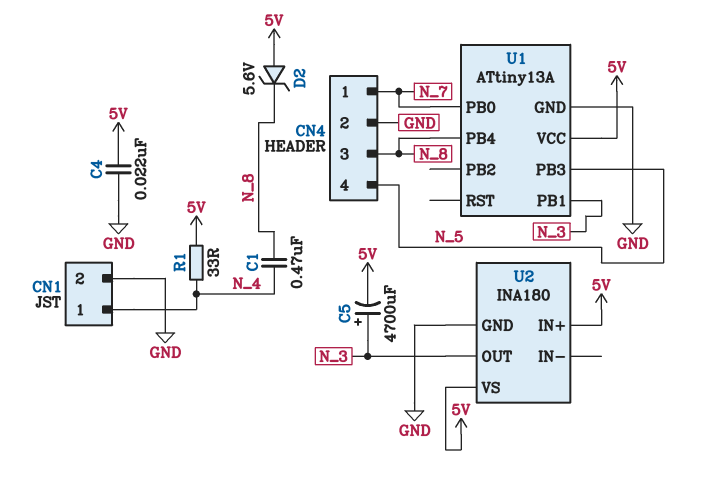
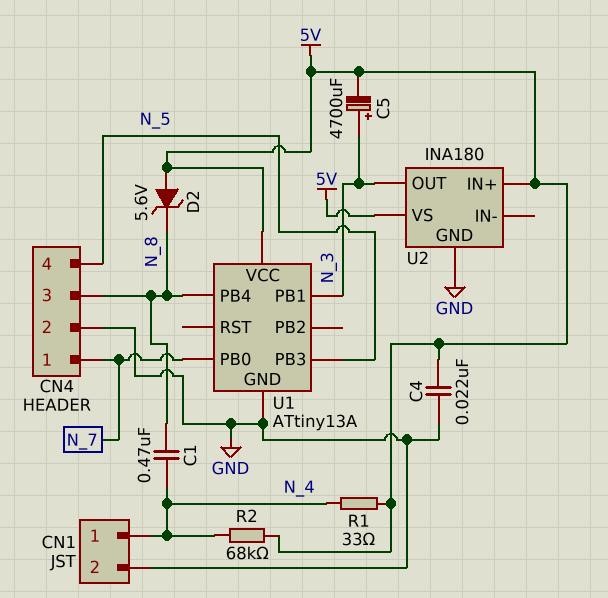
R2: none -> 68k (5V, N_4)

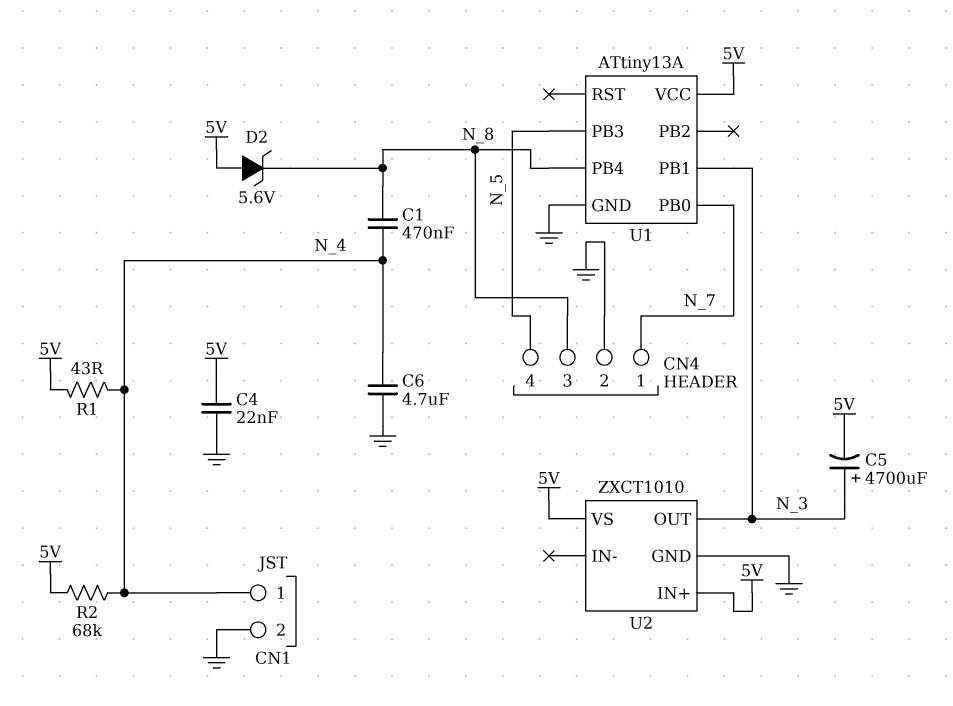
C6: none -> 4.7uF (GND, N_4)
R1: 33 (5V, N_4) -> 43 (5V, N_4)
U2: INA180 -> ZXCT1010

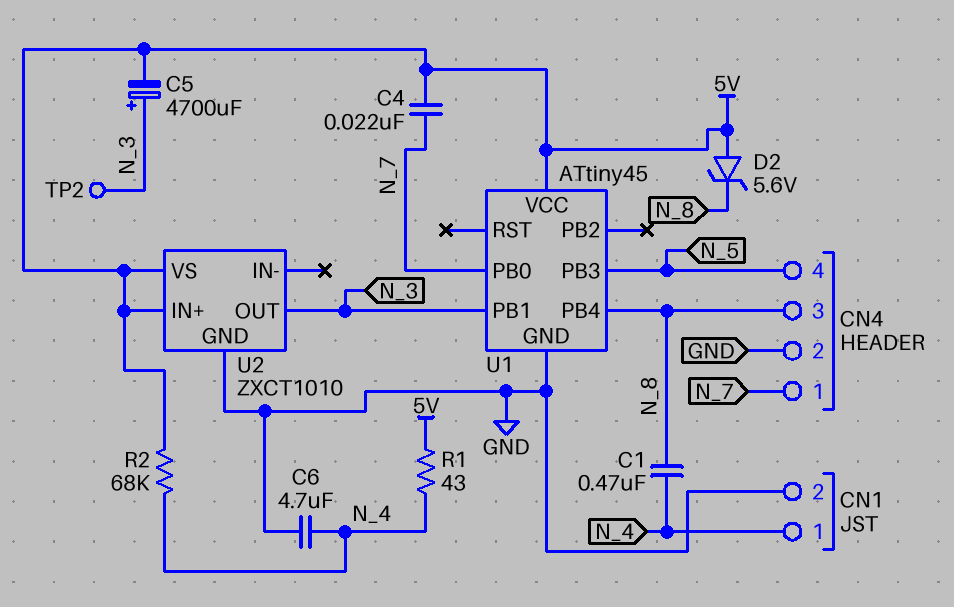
C4: 22nF (5V, GND) -> 22nF (5V, N_7)
TP2: none -> test point (N_3)
U1: ATtiny13A -> ATtiny45

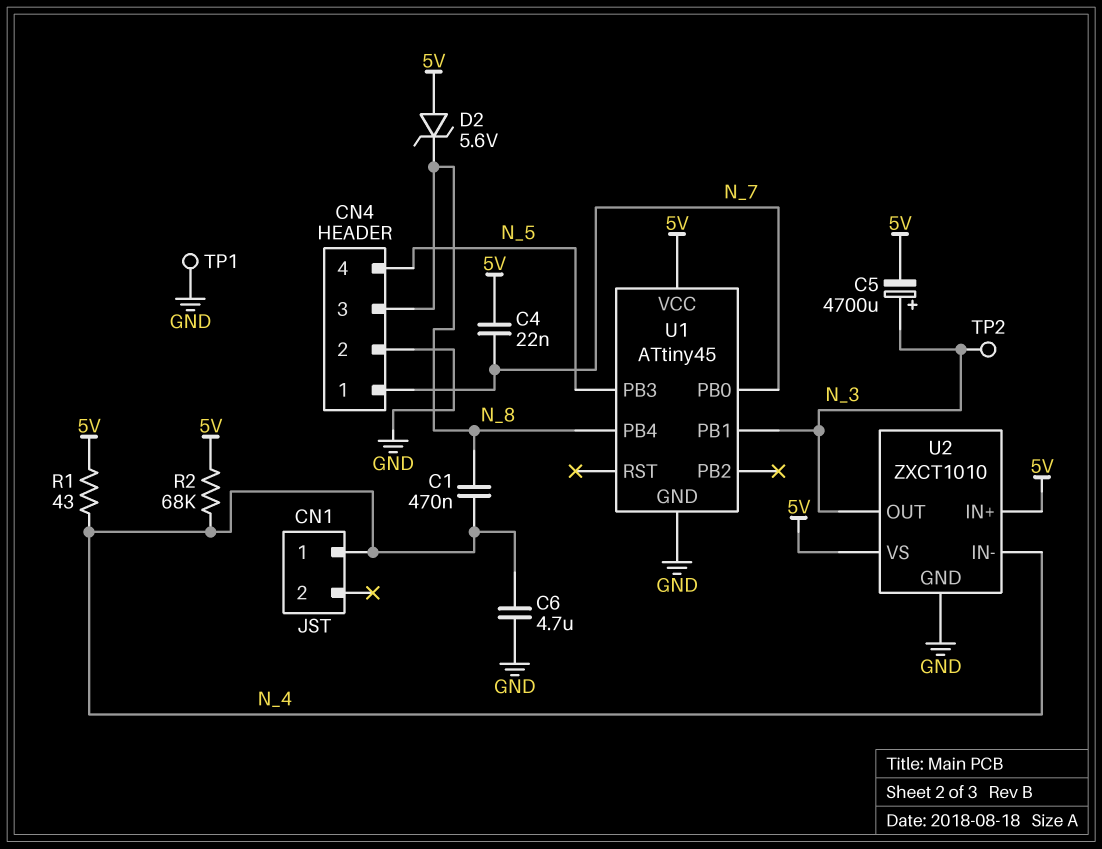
CN1 pin 2: GND -> none
TP1: none -> test point (GND)
U2 pin IN-: none -> N_4

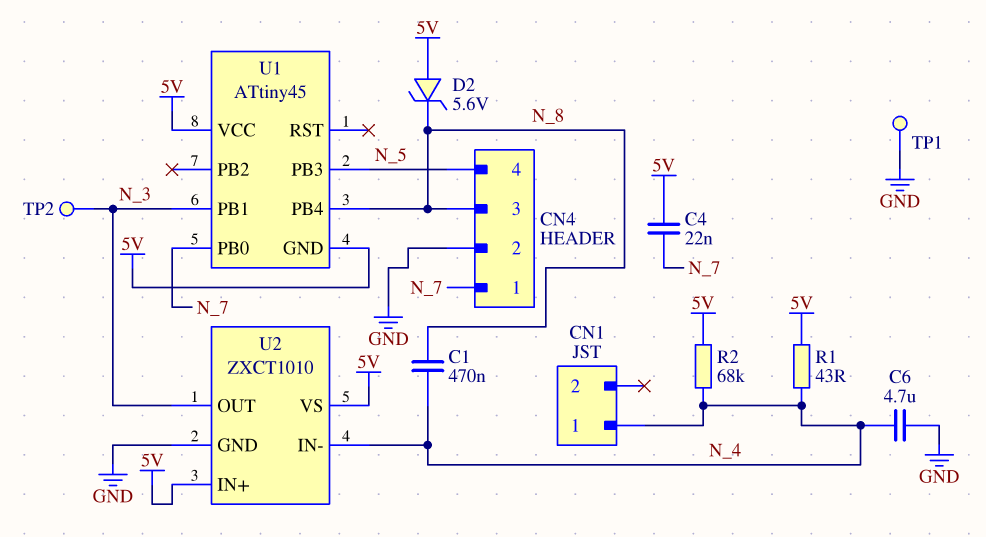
C5: 4700uF (plus N_3, minus 5V) -> none
U1 pin GND: GND -> 5V

